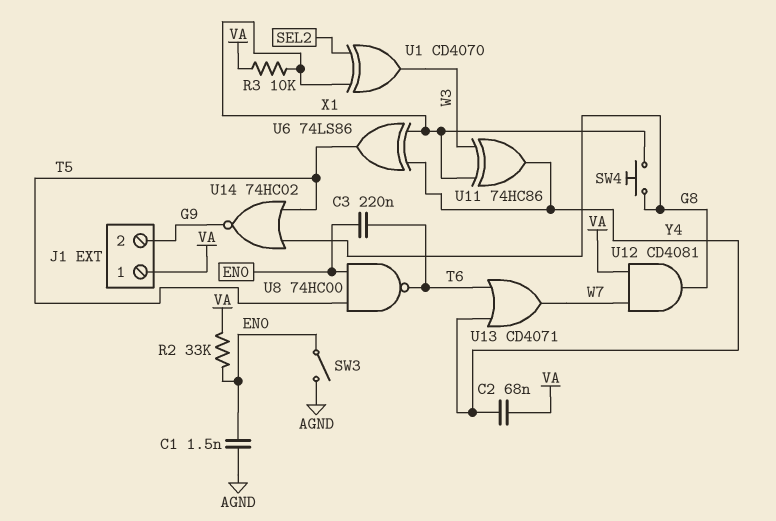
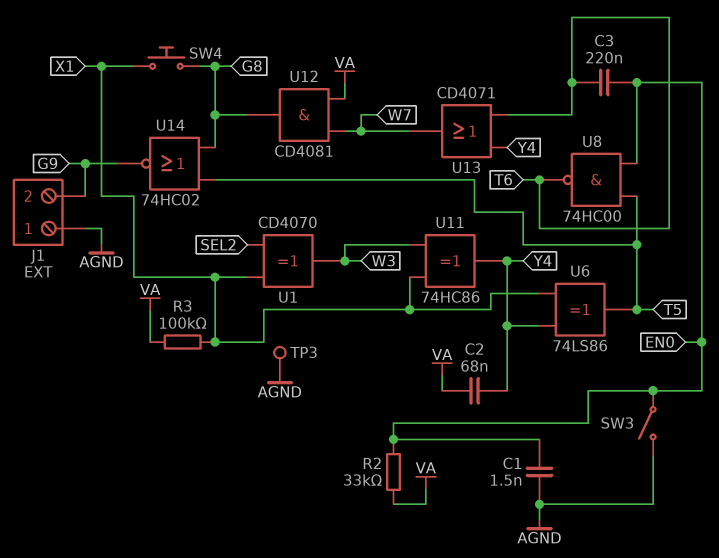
J1 pin 1: VA -> AGND
R3: 10k (VA, X1) -> 100k (VA, X1)
TP3: none -> test point (AGND)

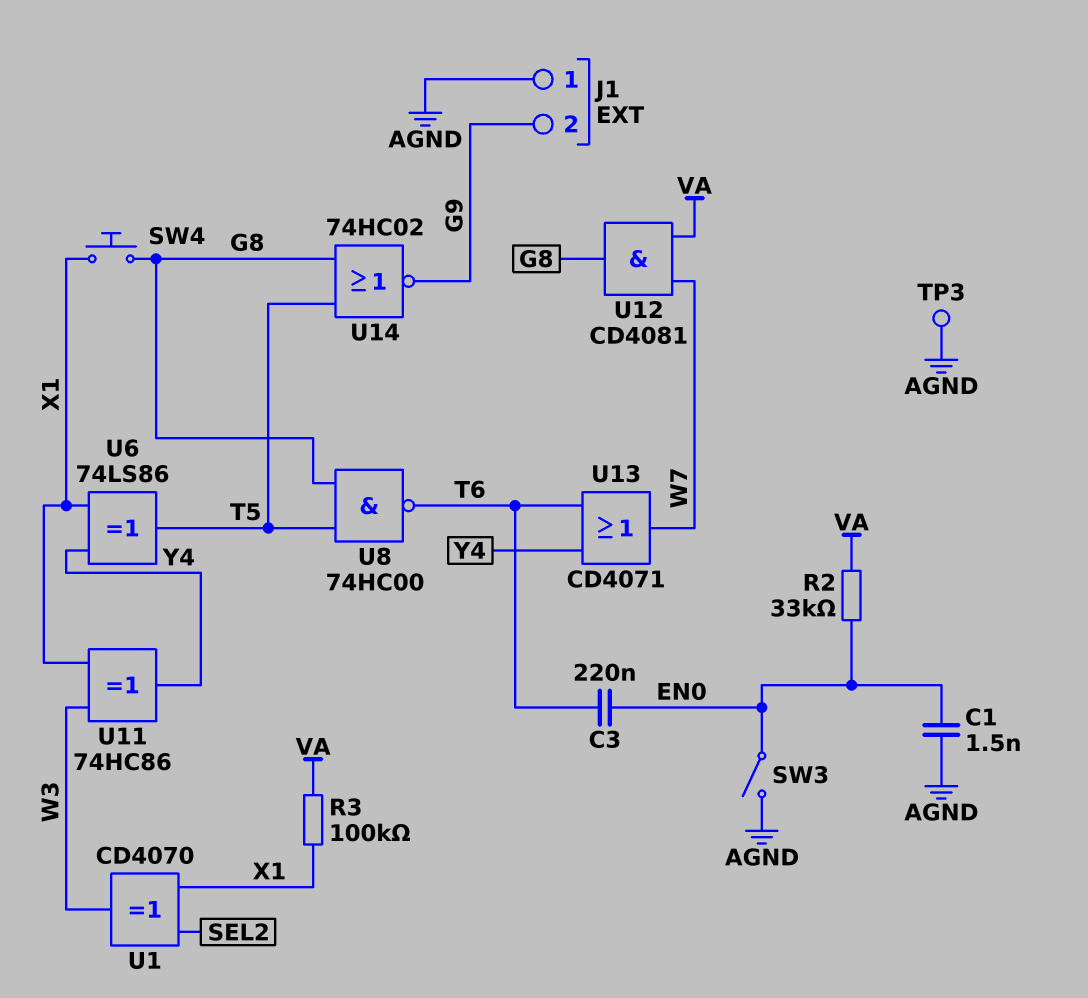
C2: 68nF (VA, Y4) -> none
U8: NAND 74HC00 (in EN0, in T5, out T6) -> NAND 74HC00 (in G8, in T5, out T6)

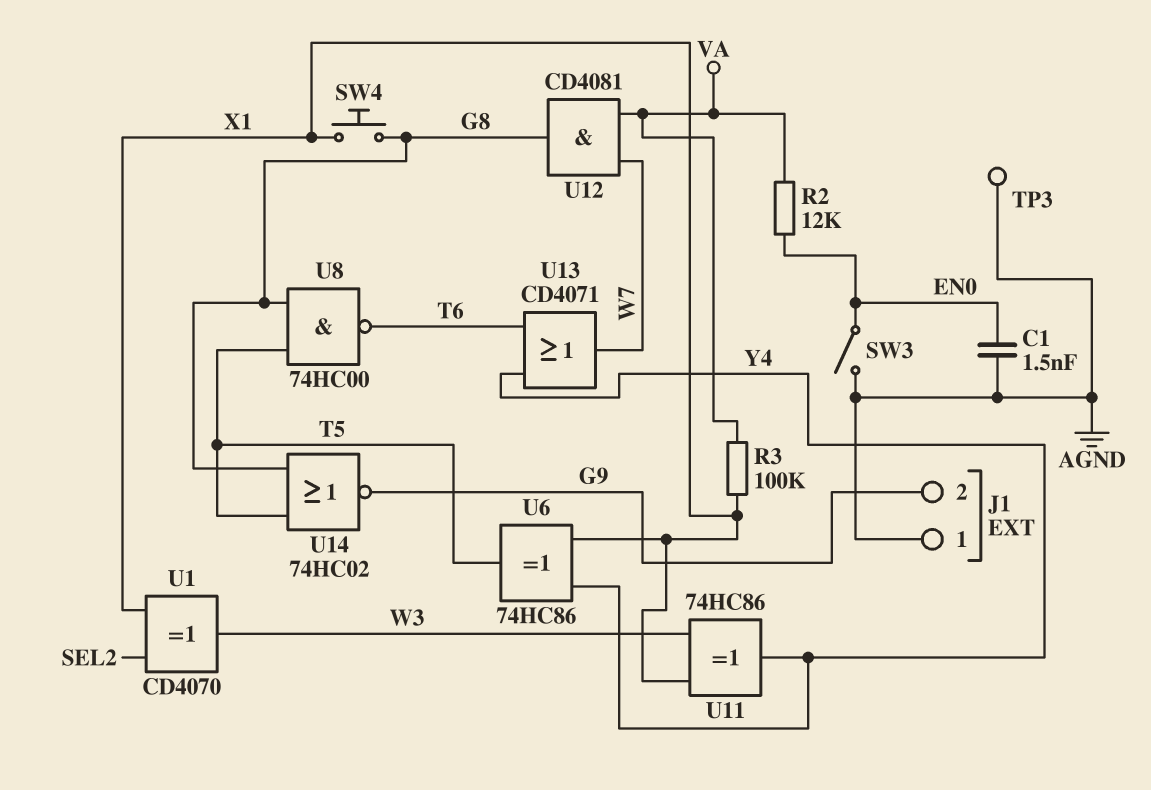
C3: 220nF (EN0, T6) -> none
R2: 33k (EN0, VA) -> 12k (EN0, VA)
U6: XOR 74LS86 (in X1, in Y4, out T5) -> XOR 74HC86 (in X1, in Y4, out T5)

